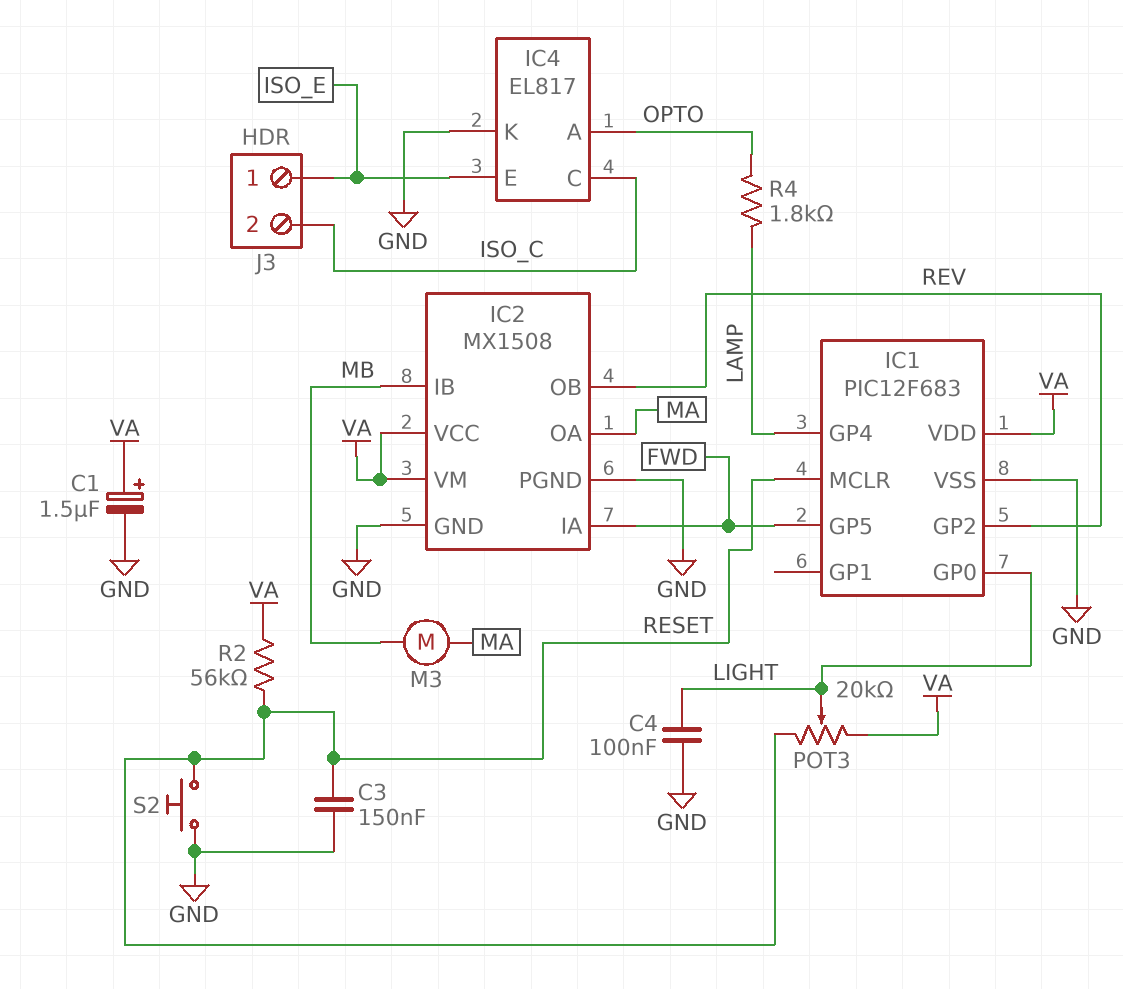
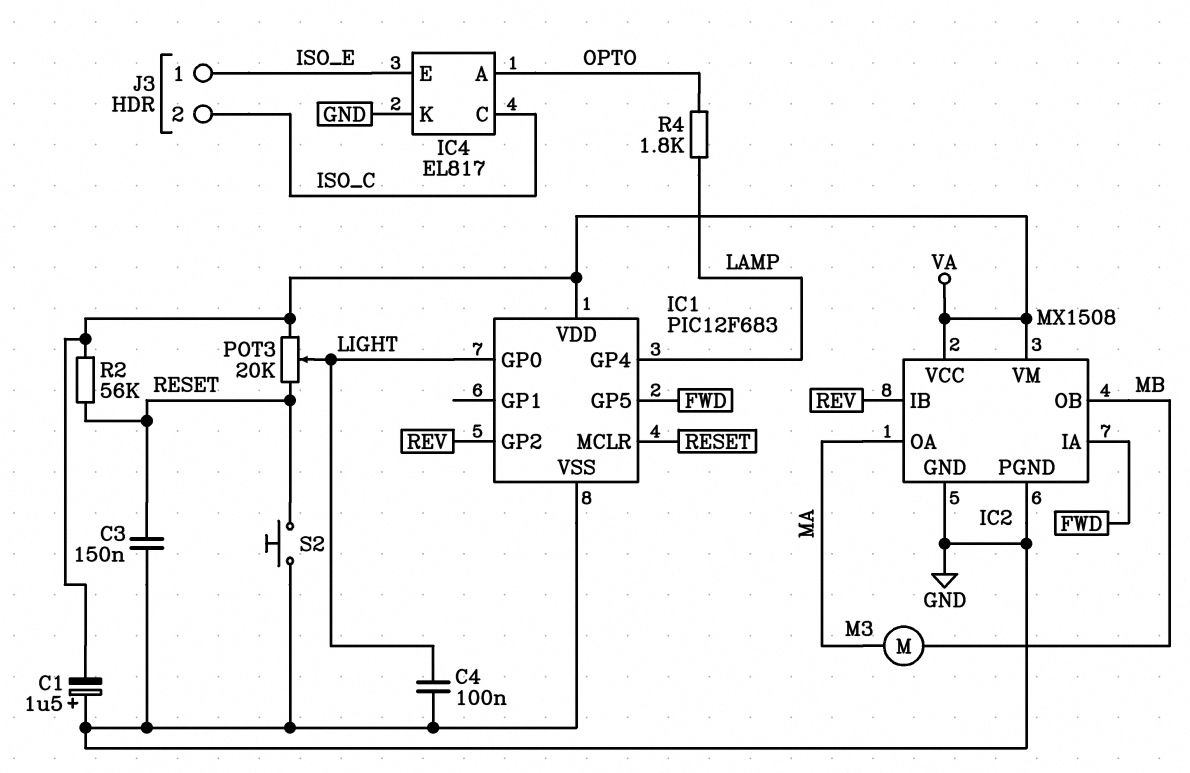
C1: 1.5uF (plus VA, minus GND) -> 1.5uF (plus GND, minus VA)
IC2 pin IB: MB -> REV
IC2 pin OB: REV -> MB

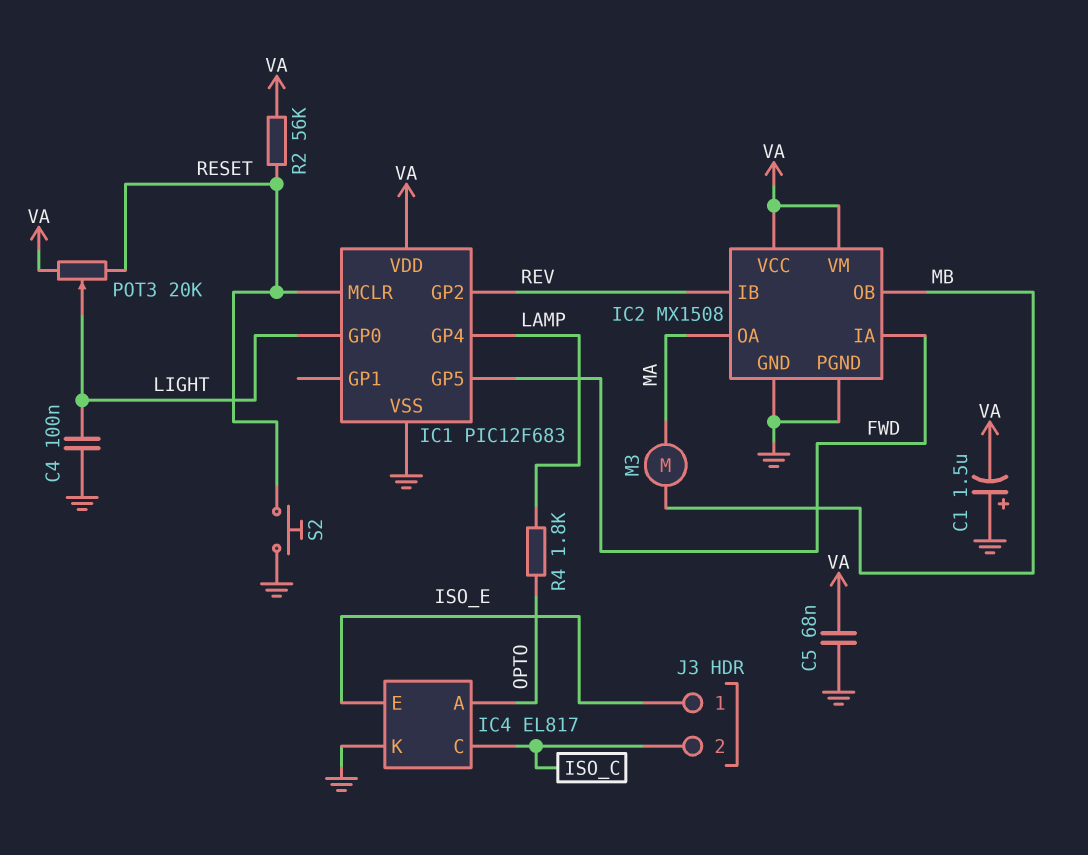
C3: 150nF (GND, RESET) -> none
C5: none -> 68nF (GND, VA)

